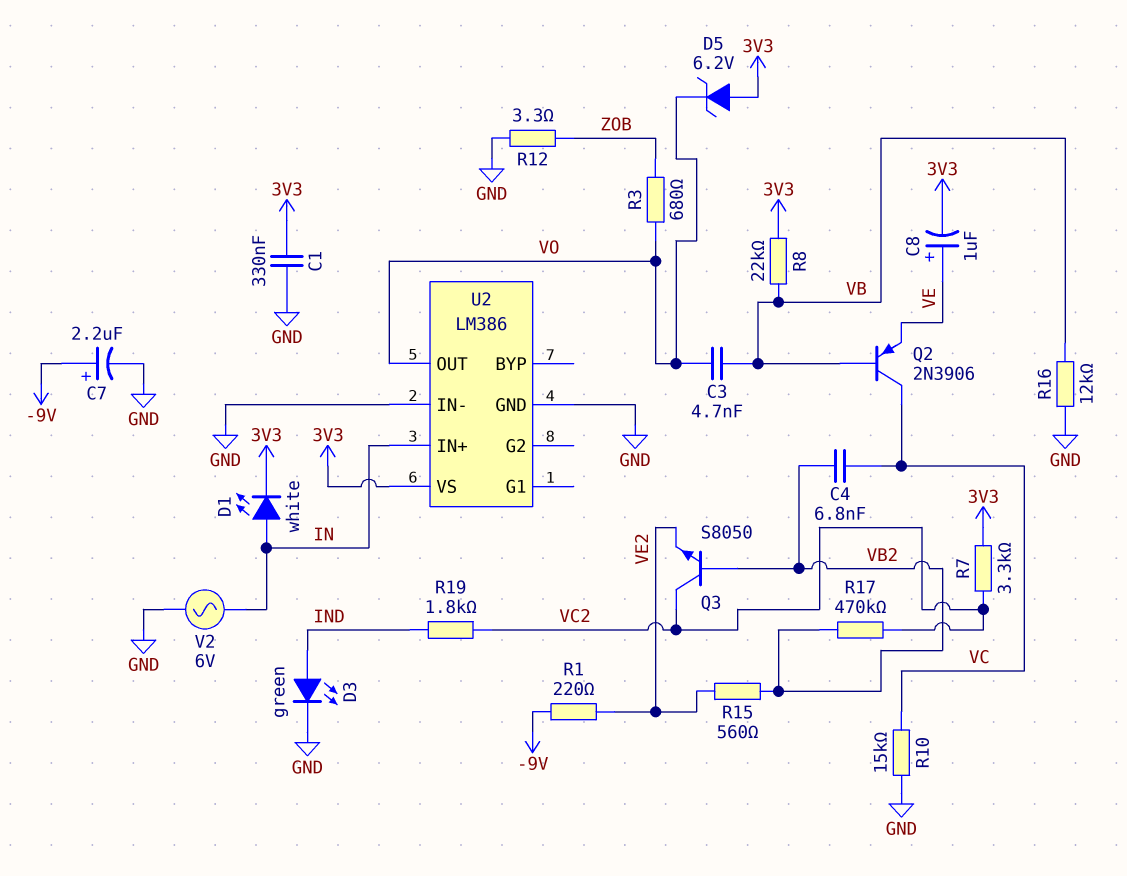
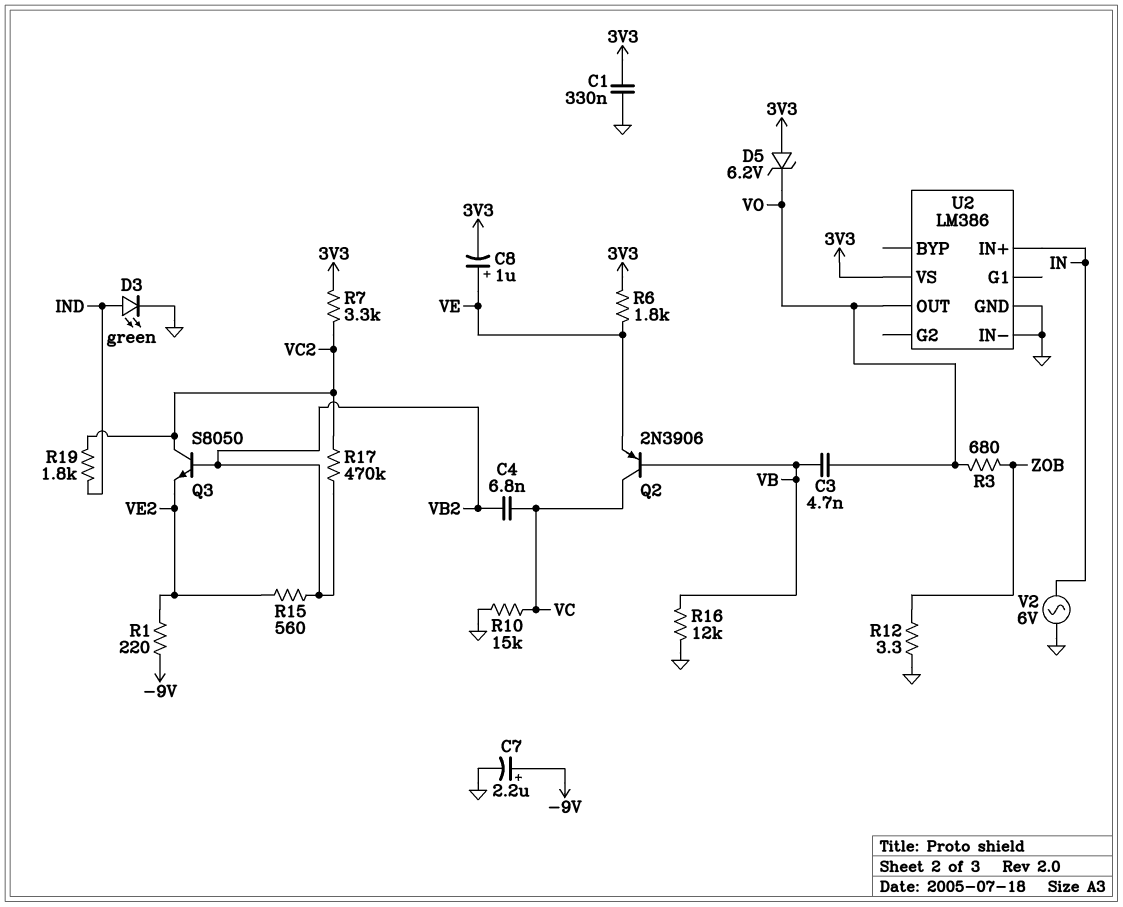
D1: LED white (A IN, K 3V3) -> none
R6: none -> 1.8k (3V3, VE)
R8: 22k (3V3, VB) -> none

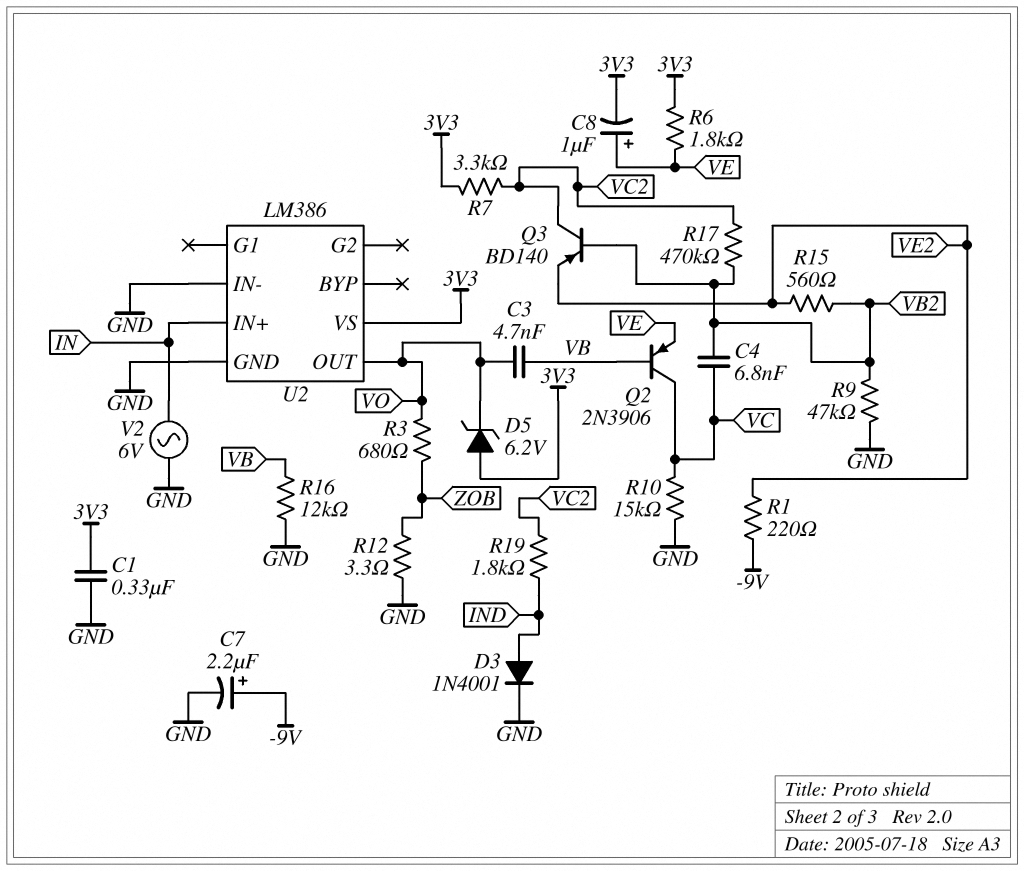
D3: LED green (A IND, K GND) -> diode 1N4001 (A IND, K GND)
Q3: NPN S8050 (B VB2, C VC2, E VE2) -> PNP BD140 (B VB2, C VC2, E VE2)
R9: none -> 47k (GND, VB2)

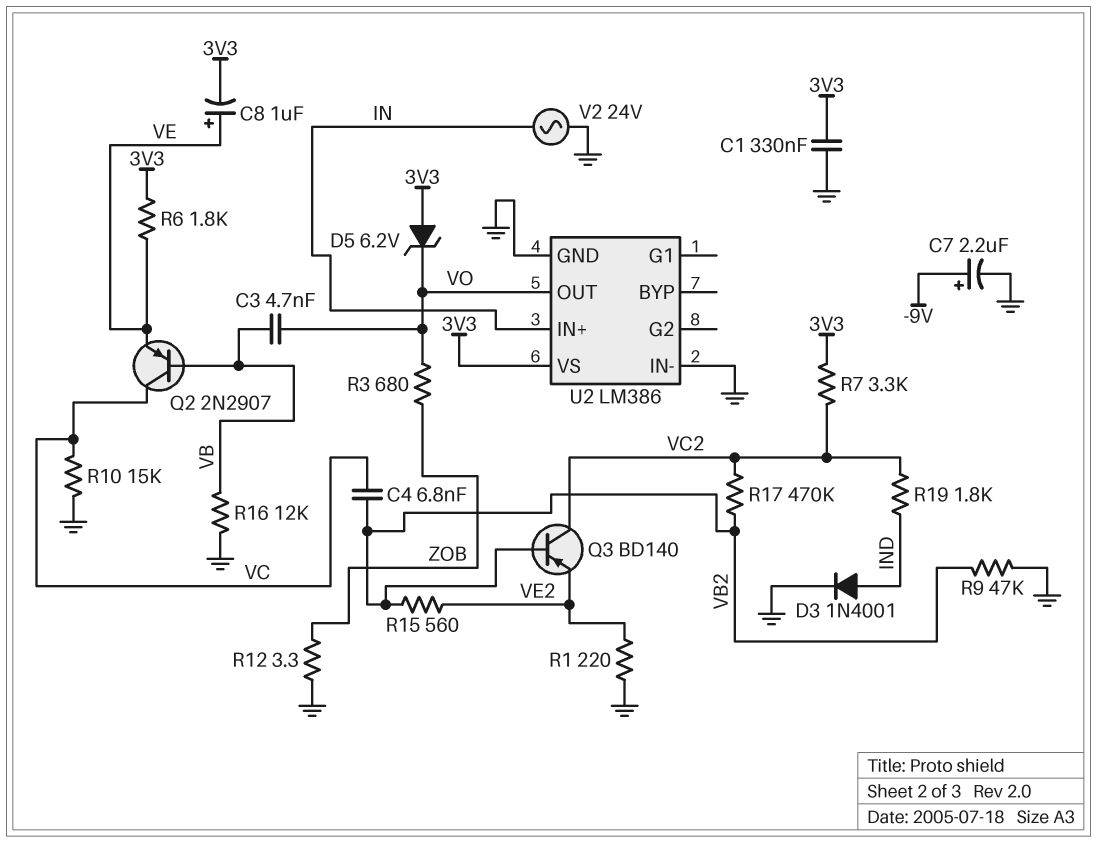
Q2: PNP 2N3906 (B VB, C VC, E VE) -> PNP 2N2907 (B VB, C VC, E VE)
R1: 220 (-9V, VE2) -> 220 (GND, VE2)
V2: AC 6V (GND, IN) -> AC 24V (GND, IN)

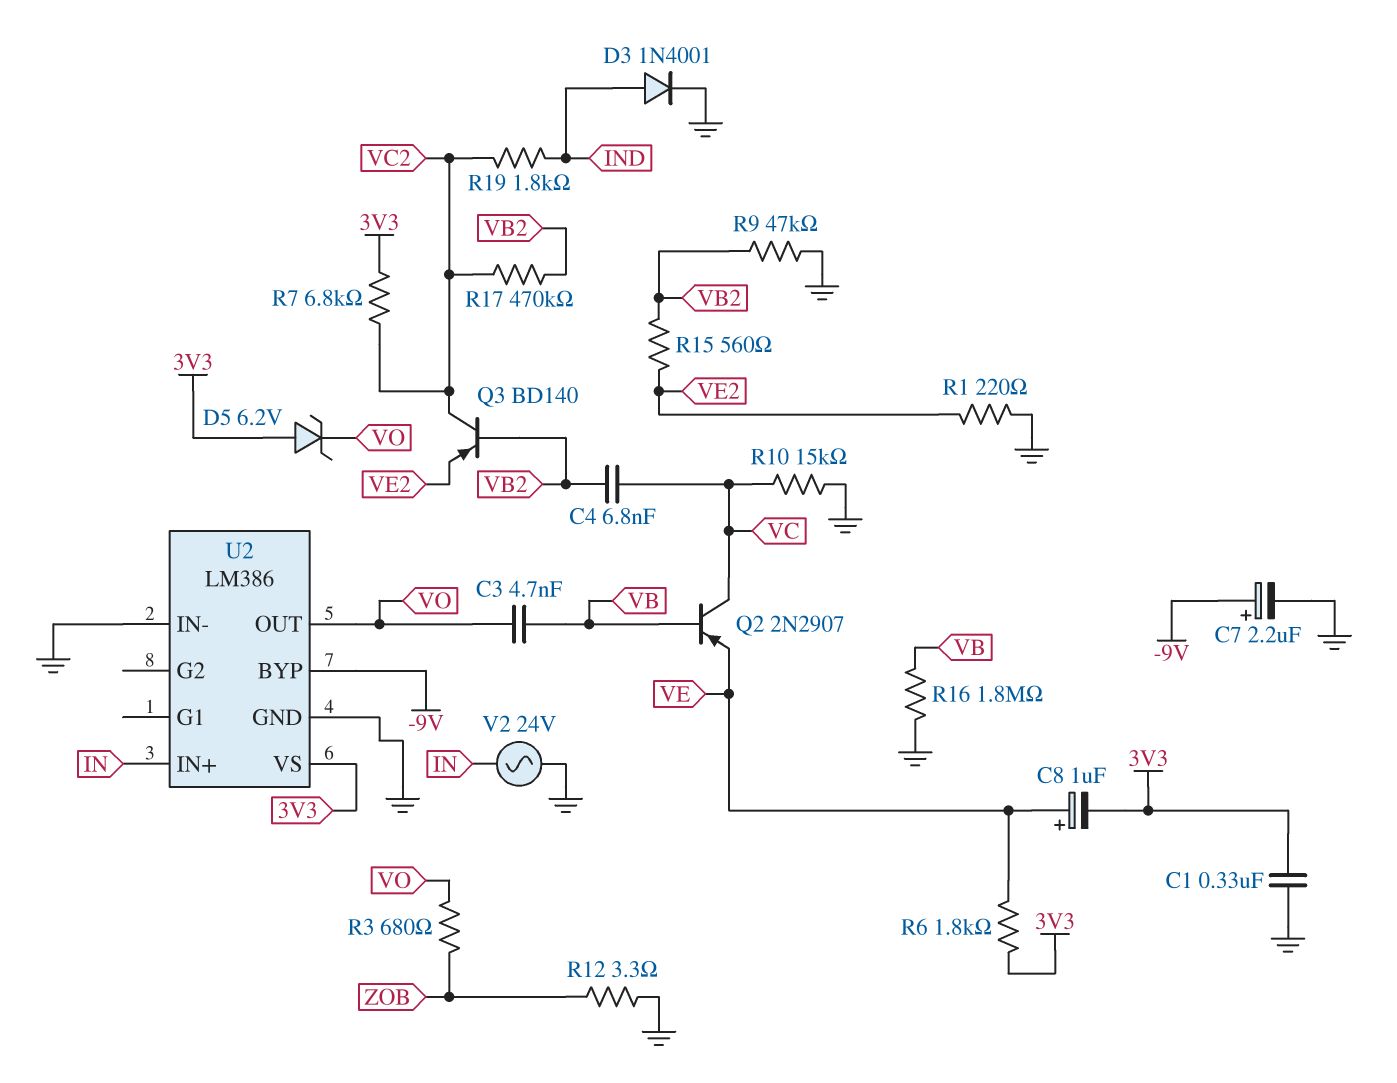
R7: 3.3k (3V3, VC2) -> 6.8k (3V3, VC2)
R16: 12k (GND, VB) -> 1.8M (GND, VB)
U2 pin BYP: none -> -9V

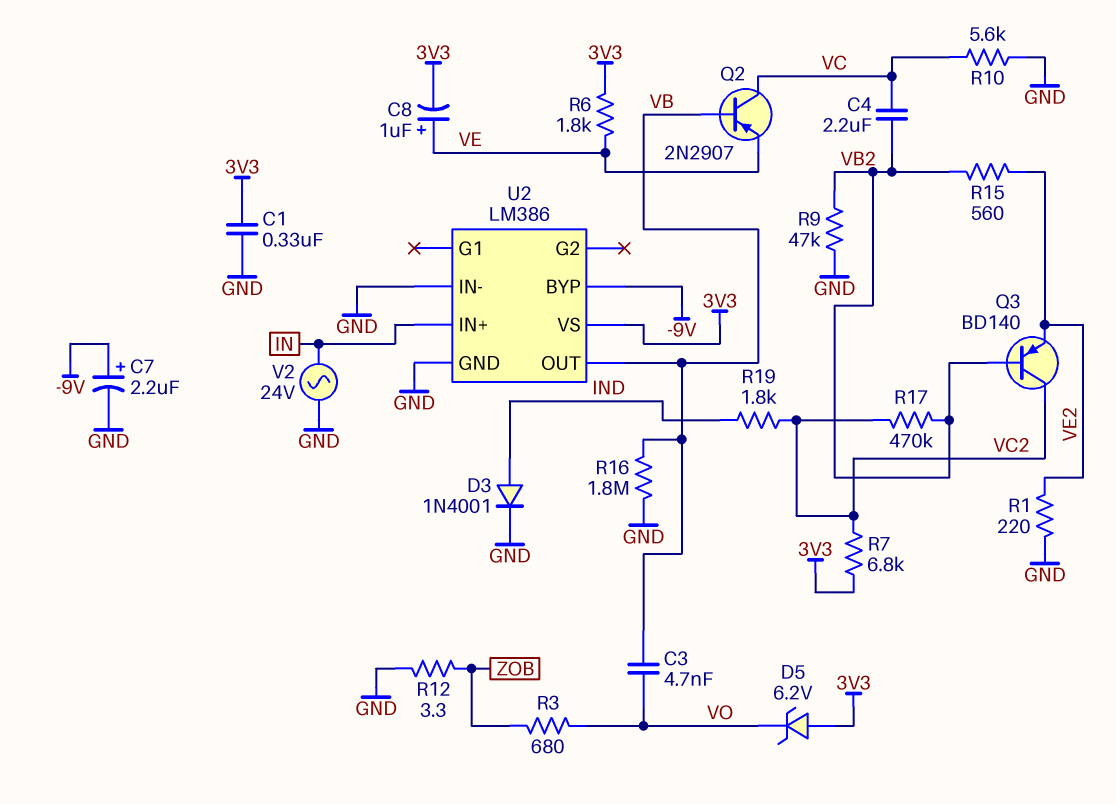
C4: 6.8nF (VB2, VC) -> 2.2uF (VB2, VC)
R10: 15k (GND, VC) -> 5.6k (GND, VC)
U2 pin OUT: VO -> VB

